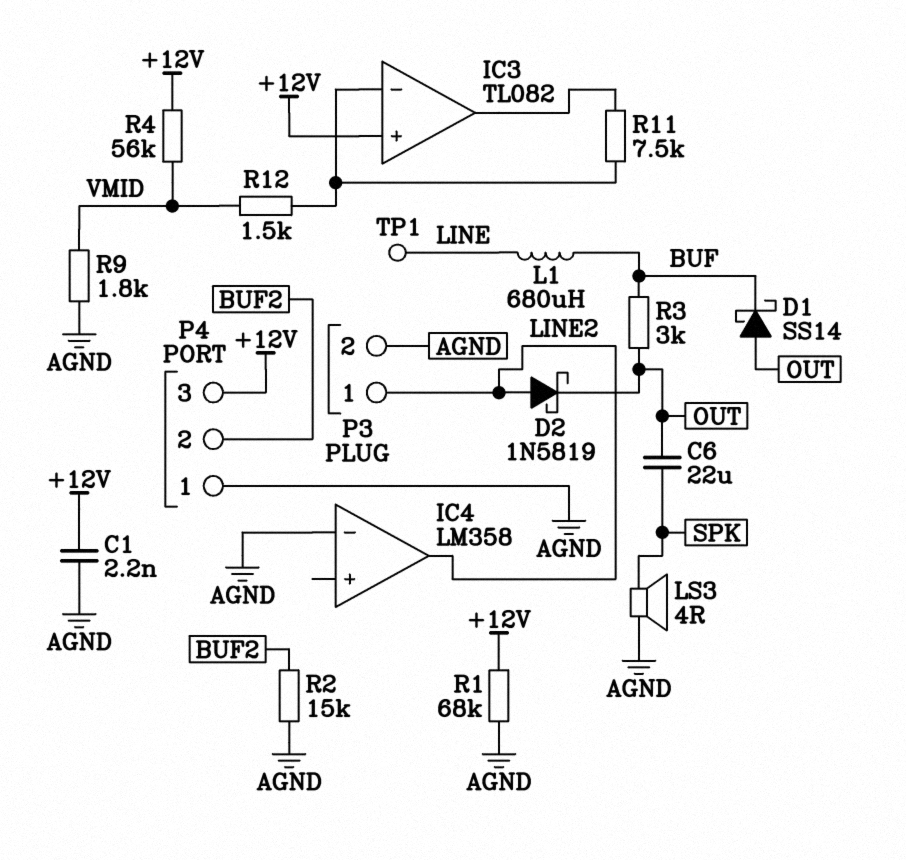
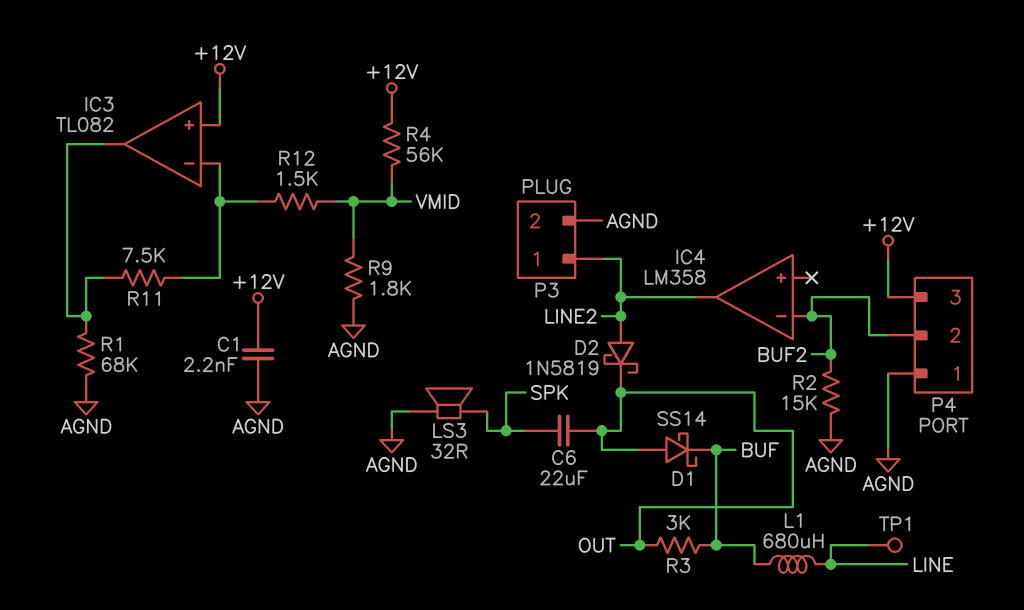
IC4 pin in-: AGND -> BUF2
LS3: speaker 4R (AGND, SPK) -> speaker 32R (AGND, SPK)
R1: 68k (+12V, AGND) -> 68k (AGND, IC3/out)

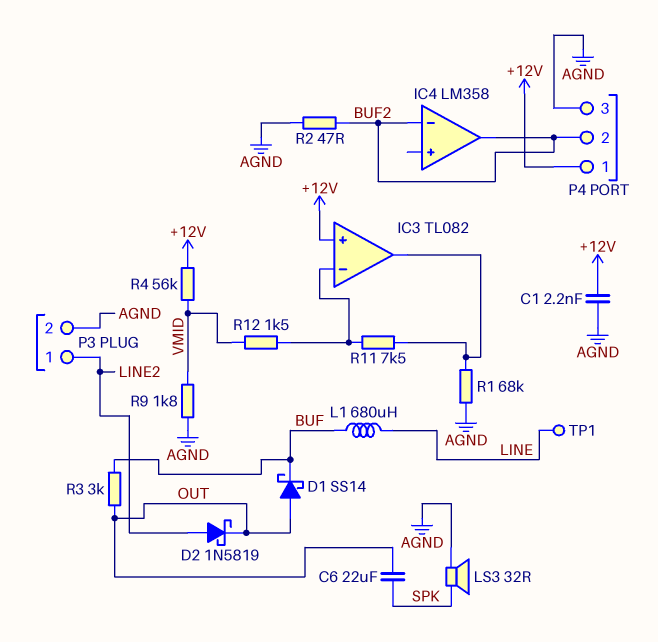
IC4 pin out: LINE2 -> BUF2
P4 pin 1: AGND -> +12V
P4 pin 3: +12V -> AGND
R2: 15k (AGND, BUF2) -> 47 (AGND, BUF2)

